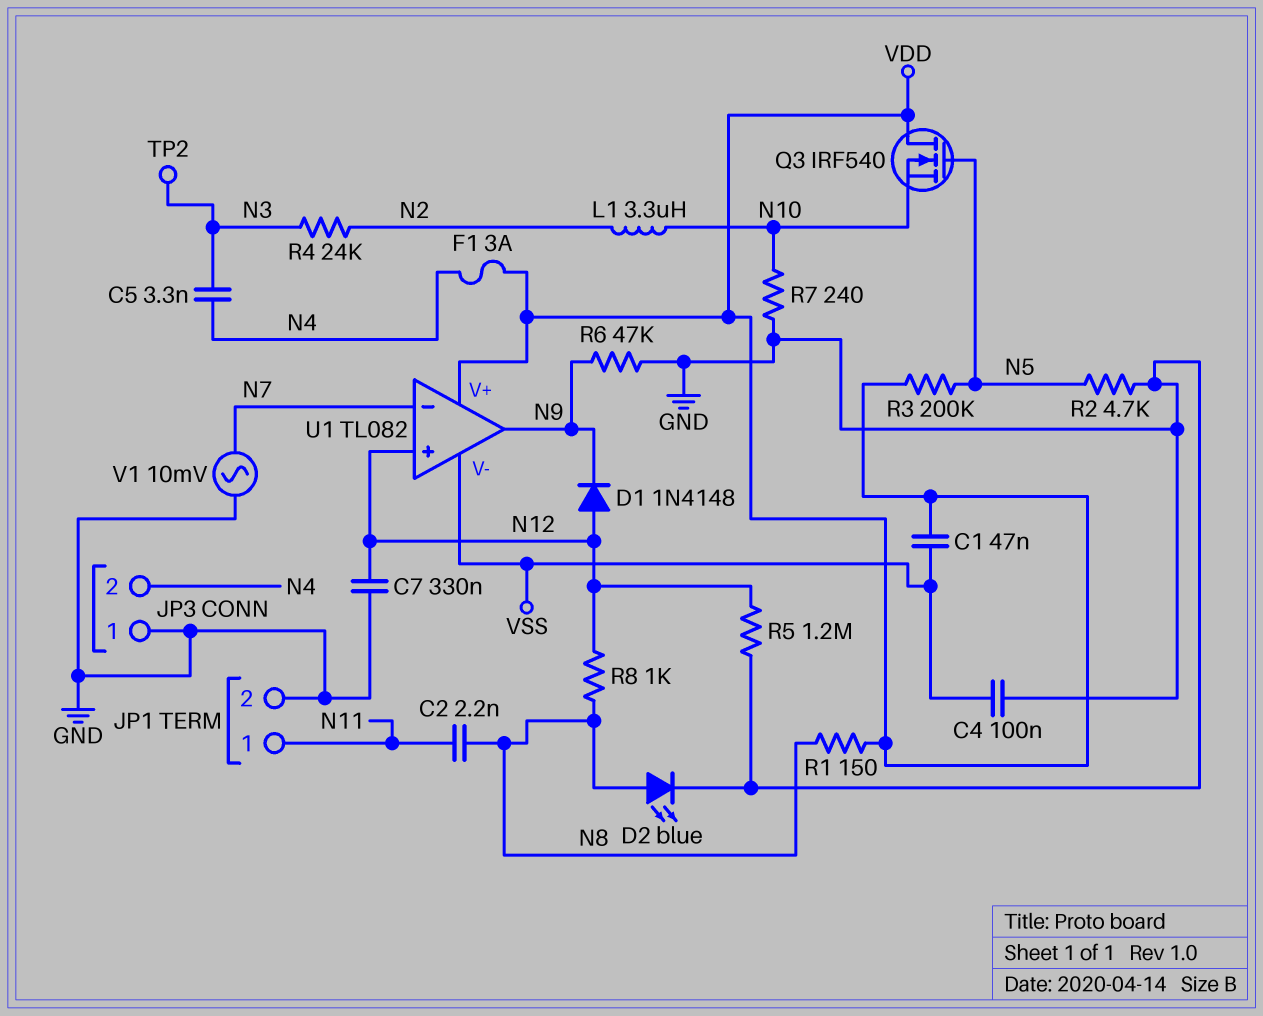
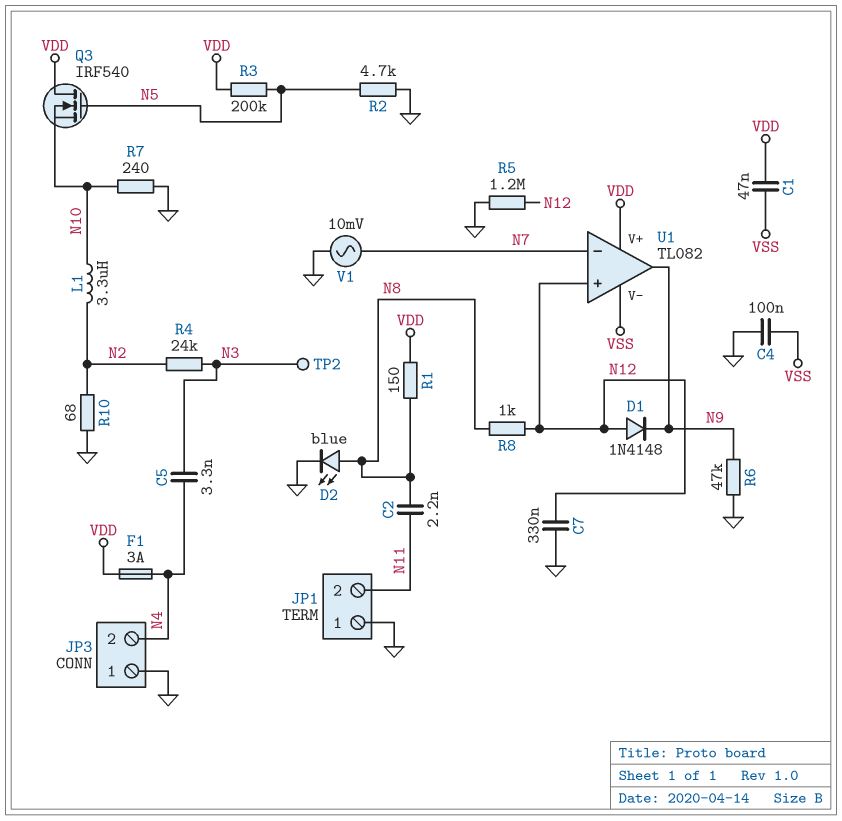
JP1 pin 1: N11 -> GND
JP1 pin 2: GND -> N11
R10: none -> 68 (GND, N2)

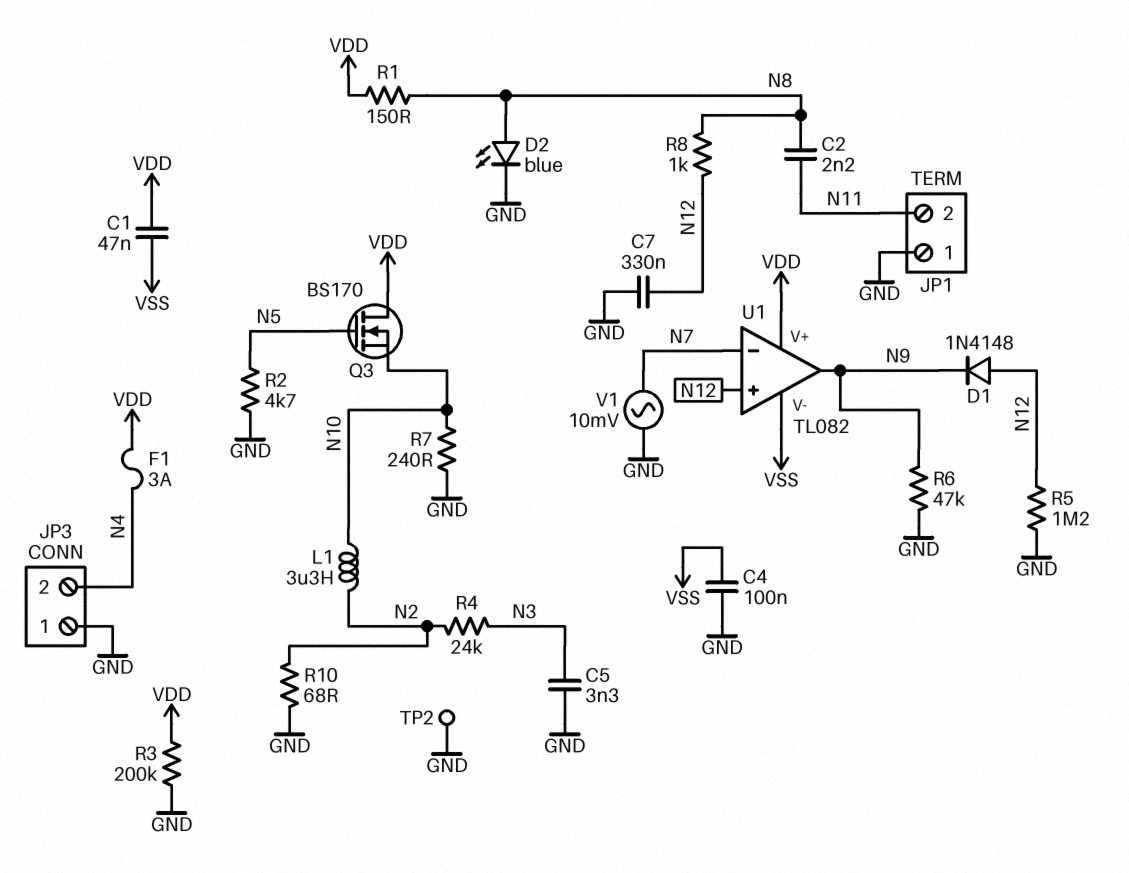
C5: 3.3nF (N3, N4) -> 3.3nF (GND, N3)
Q3: NMOS IRF540 (G N5, D VDD, S N10) -> NMOS BS170 (G N5, D VDD, S N10)
R3: 200k (N5, VDD) -> 200k (GND, VDD)
TP2: test point (N3) -> test point (GND)

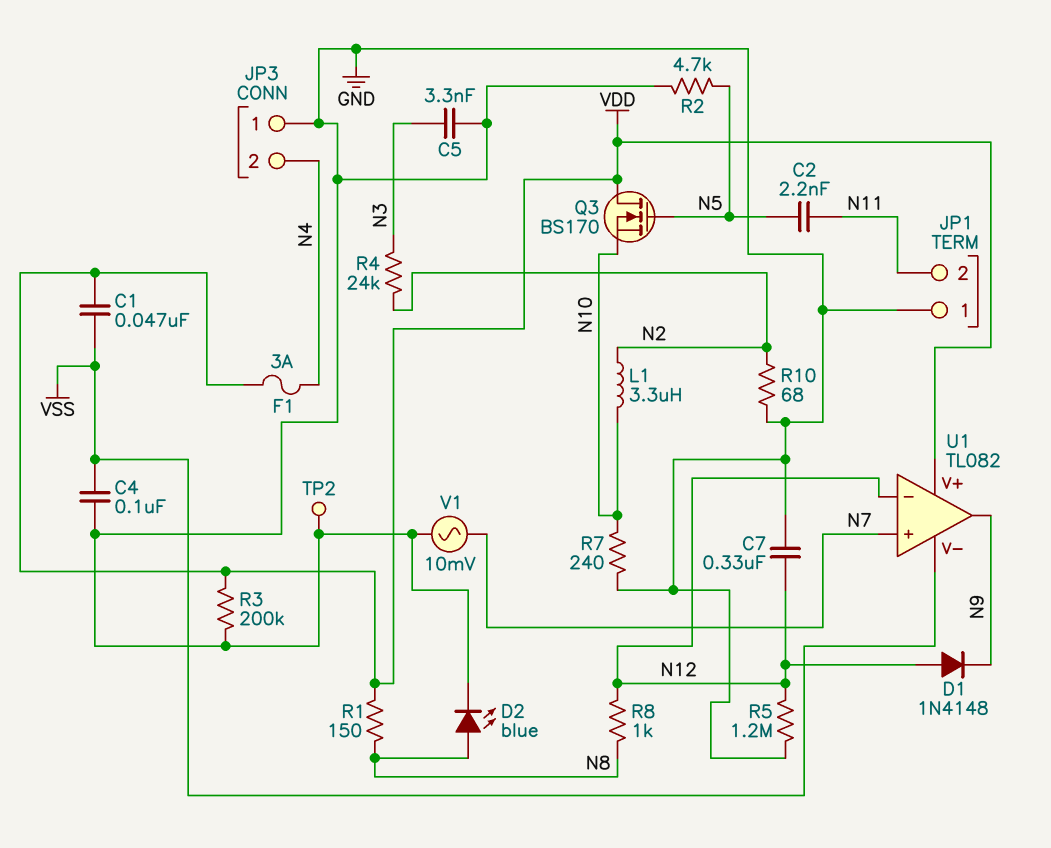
C2: 2.2nF (N8, N11) -> 2.2nF (N5, N11)
R6: 47k (GND, N9) -> none
U1 pin in+: N12 -> N7
U1 pin in-: N7 -> N12

